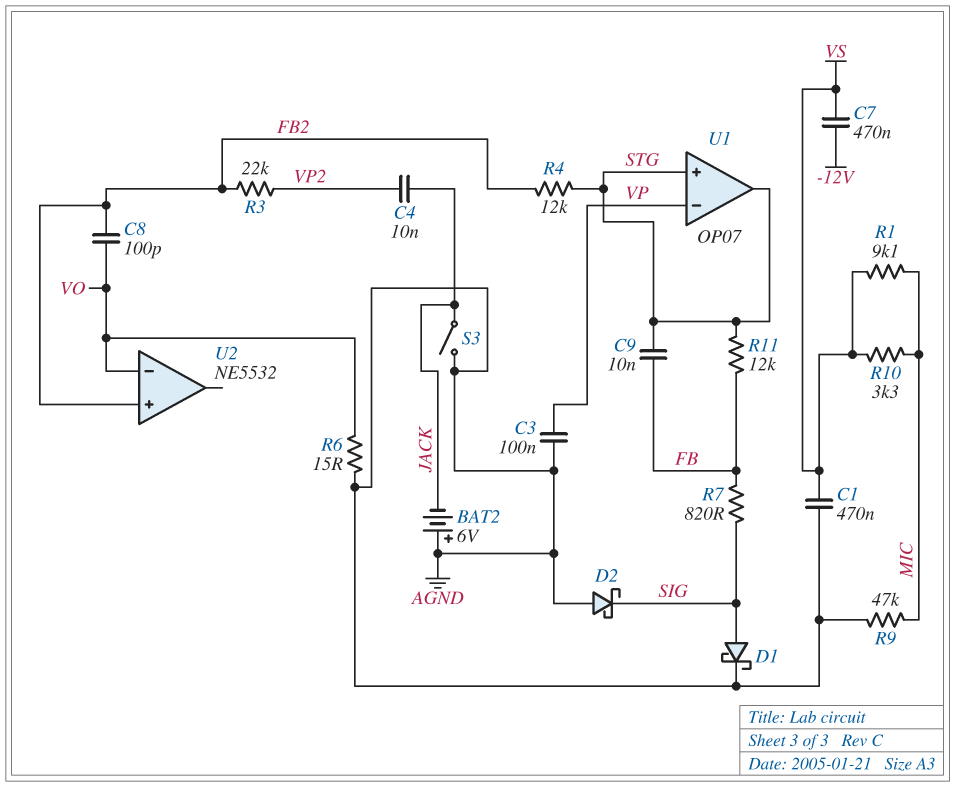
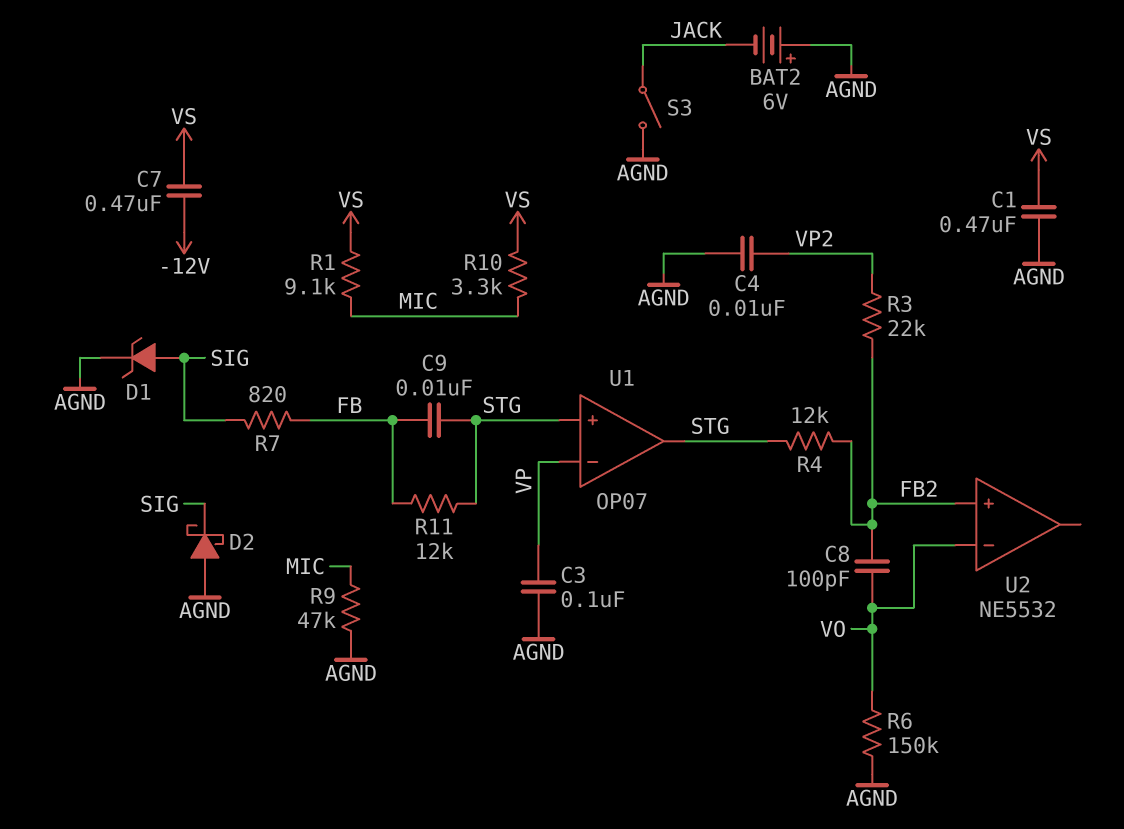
C4: 10nF (JACK, VP2) -> 10nF (AGND, VP2)
D1: schottky (A SIG, K AGND) -> zener (A SIG, K AGND)
R6: 15 (AGND, VO) -> 150k (AGND, VO)

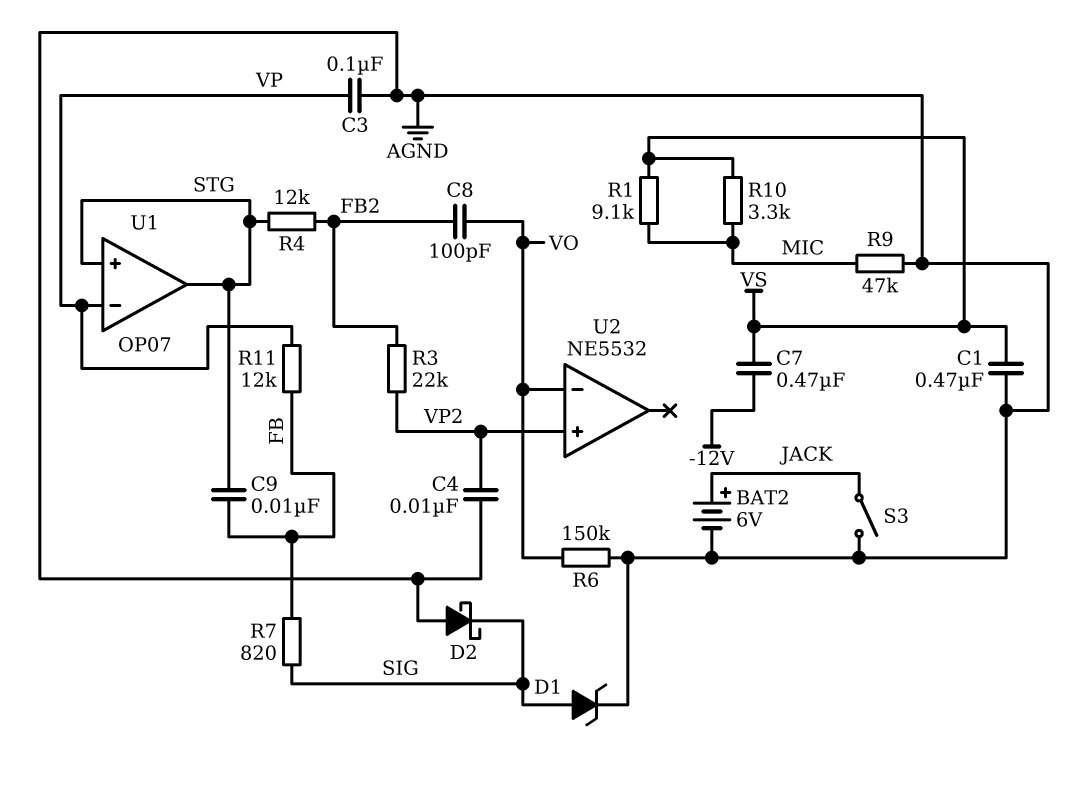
BAT2: 6V (plus AGND, minus JACK) -> 6V (plus JACK, minus AGND)
R11: 12k (FB, STG) -> 12k (FB, VP)
U2 pin in+: FB2 -> VP2

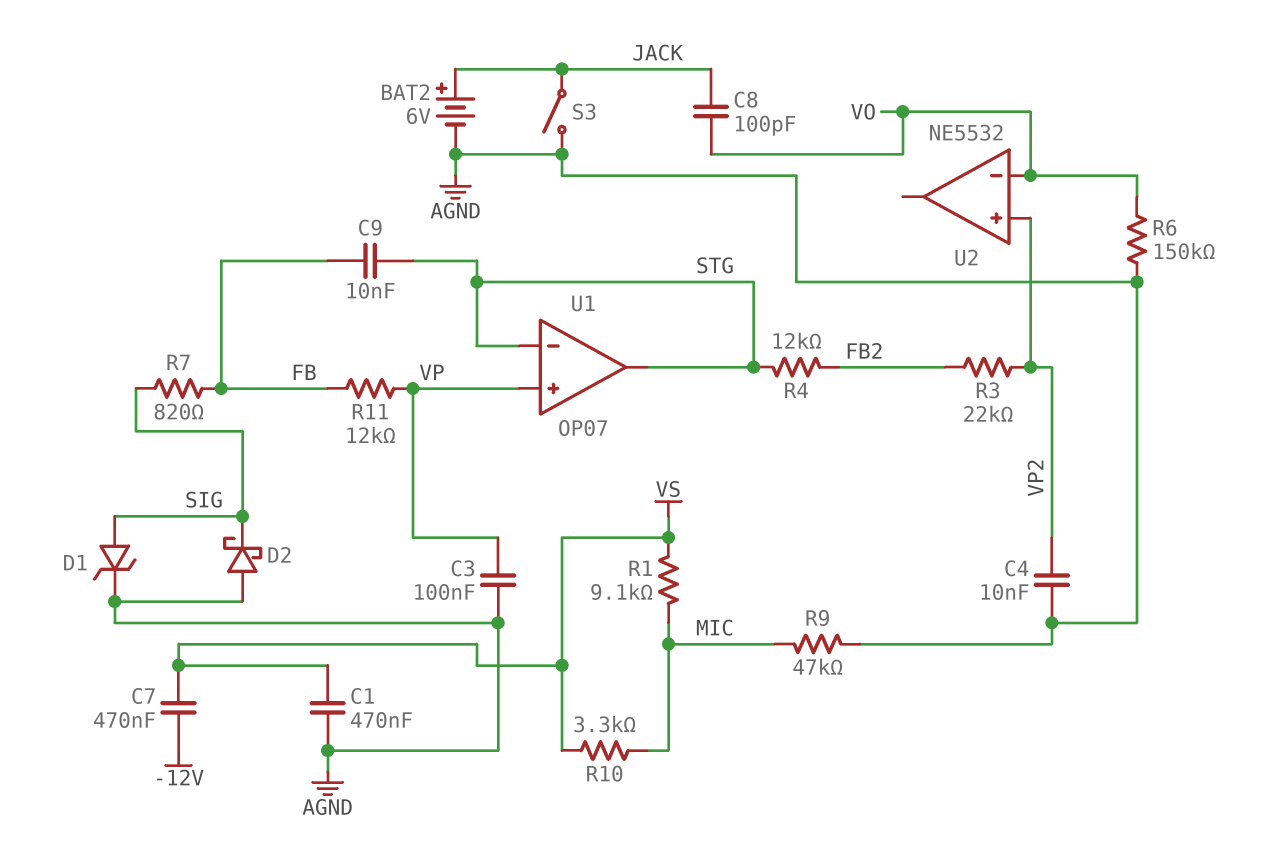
C8: 100pF (FB2, VO) -> 100pF (JACK, VO)
U1 pin in+: STG -> VP
U1 pin in-: VP -> STG

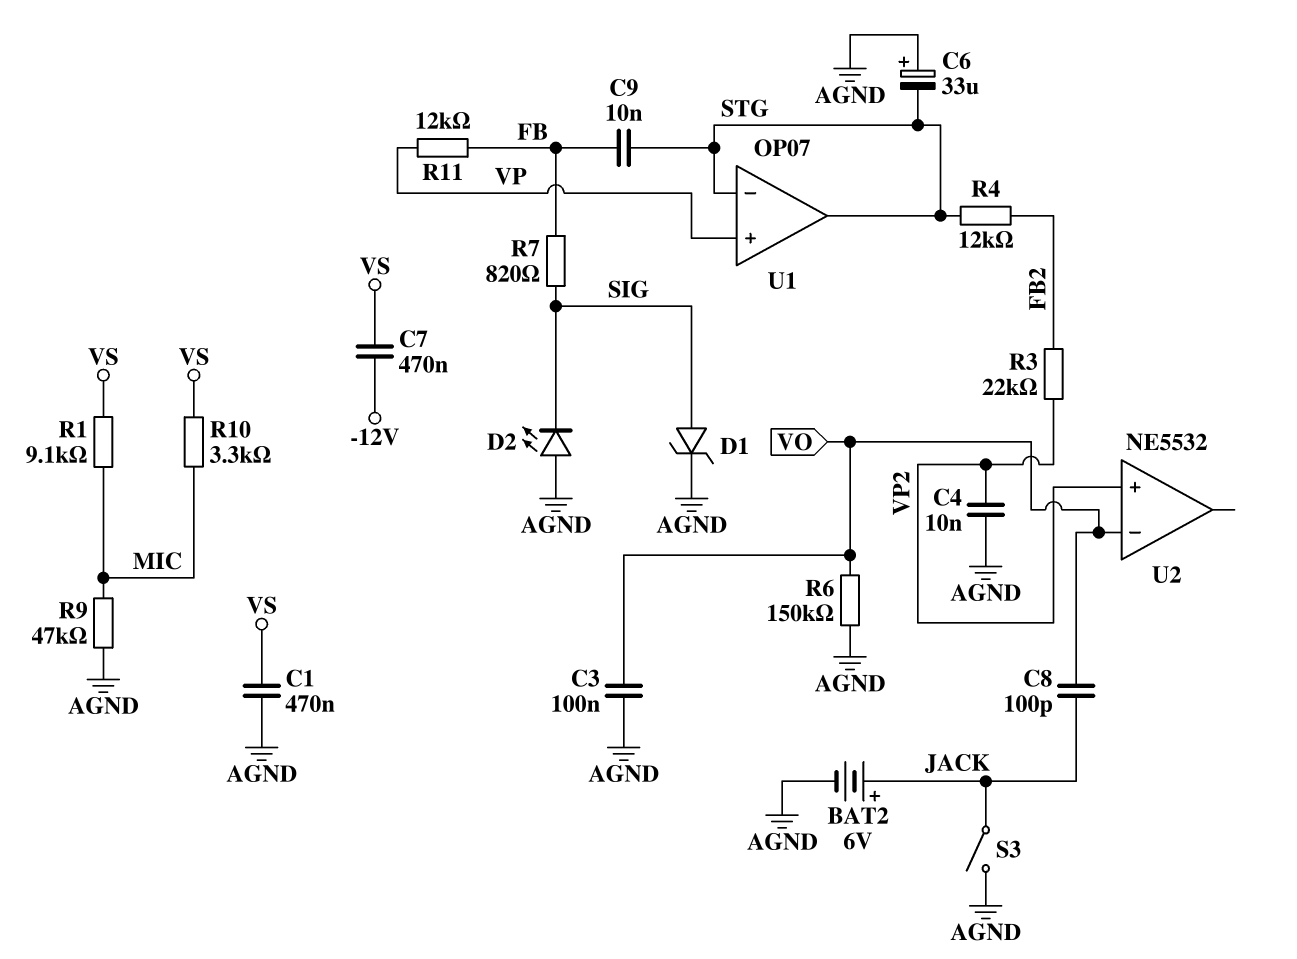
C3: 100nF (AGND, VP) -> 100nF (AGND, VO)
C6: none -> 33uF (plus AGND, minus STG)
D2: schottky (A AGND, K SIG) -> LED (A AGND, K SIG)

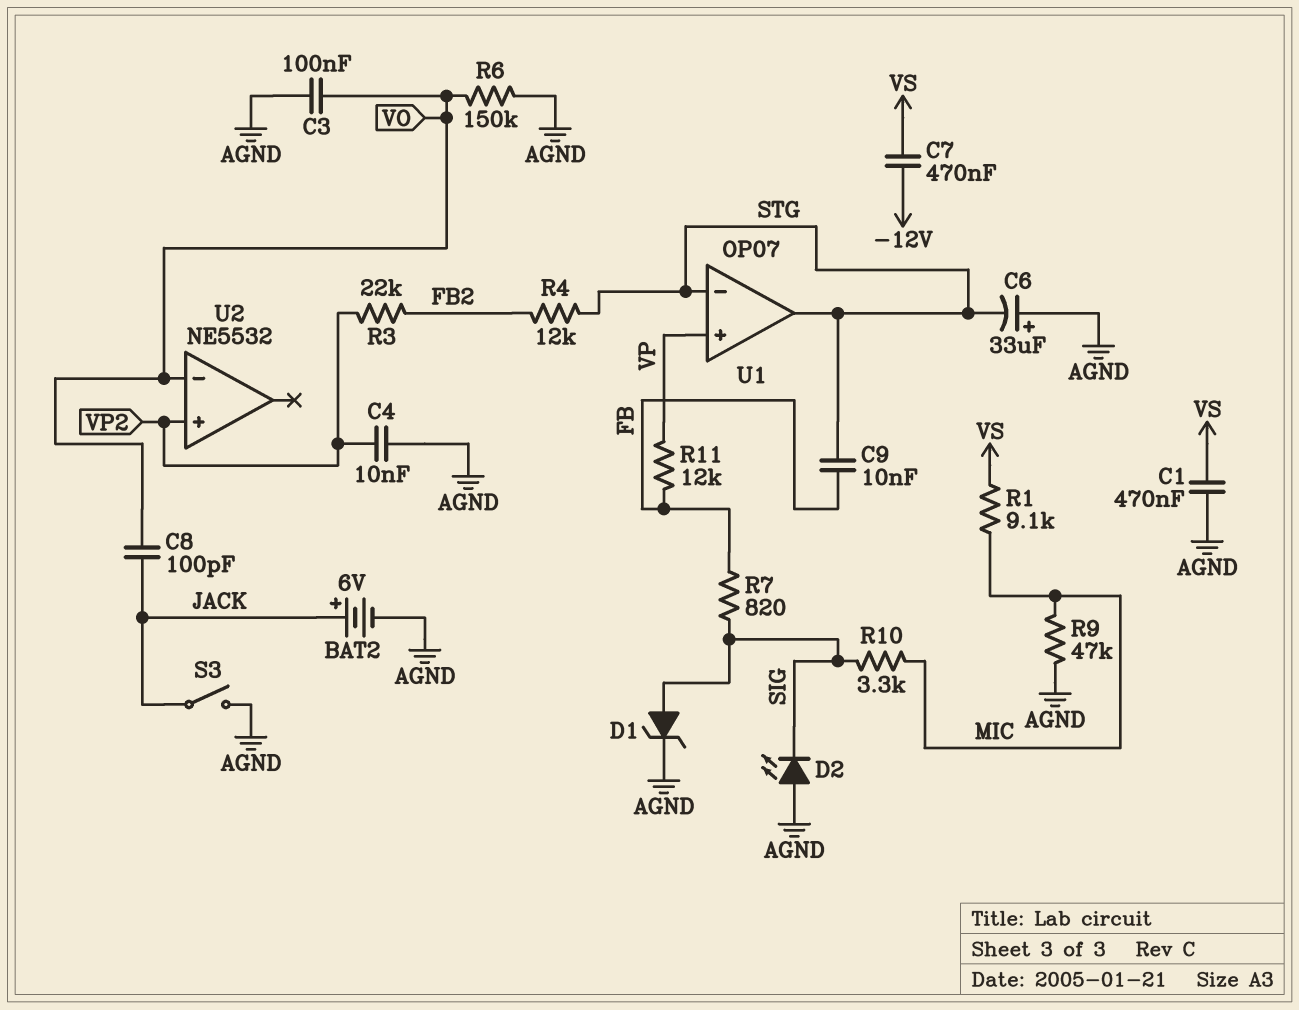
R10: 3.3k (MIC, VS) -> 3.3k (MIC, SIG)

